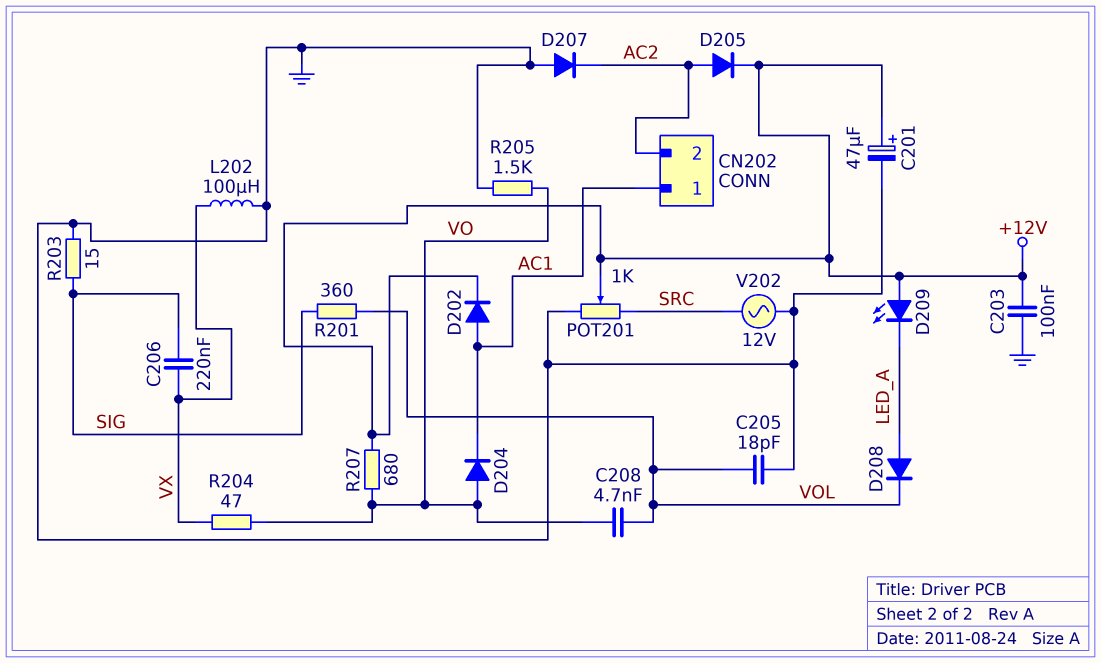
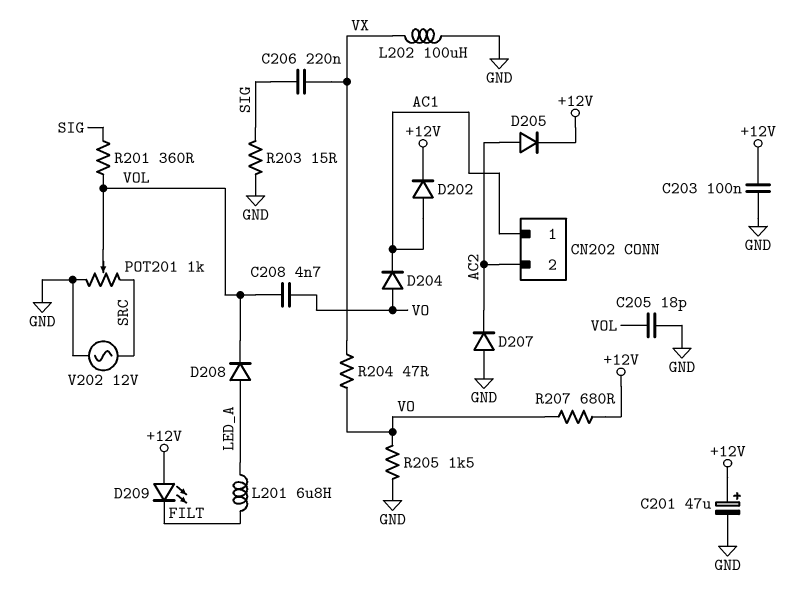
D209: LED (A +12V, K LED_A) -> LED (A +12V, K FILT)
L201: none -> 6.8uH (FILT, LED_A)
POT201: 1k (GND, SRC, wiper +12V) -> 1k (GND, SRC, wiper VOL)

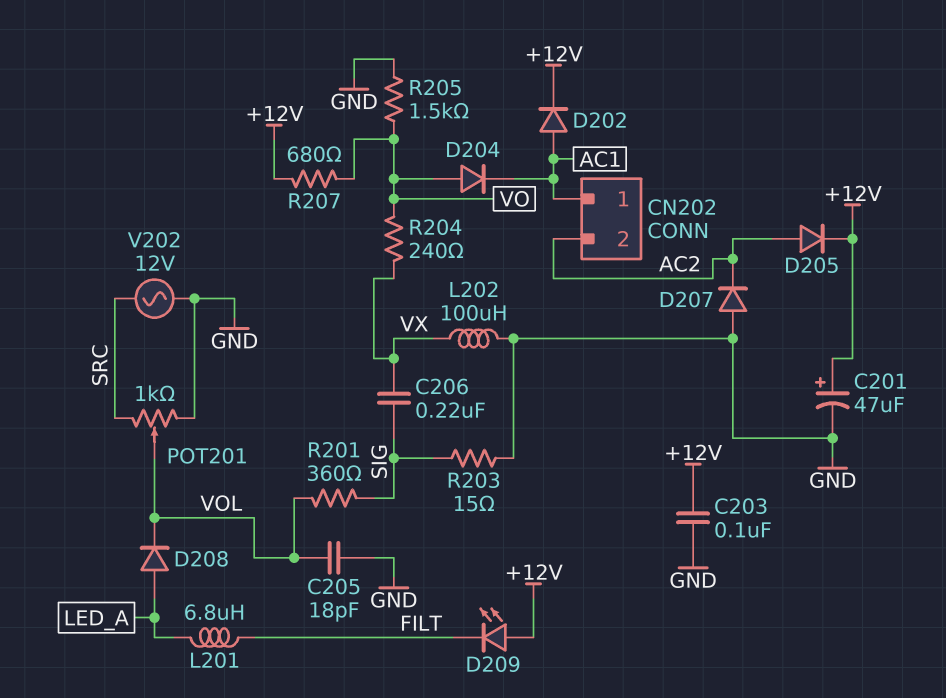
C208: 4.7nF (VO, VOL) -> none
R204: 47 (VO, VX) -> 240 (VO, VX)

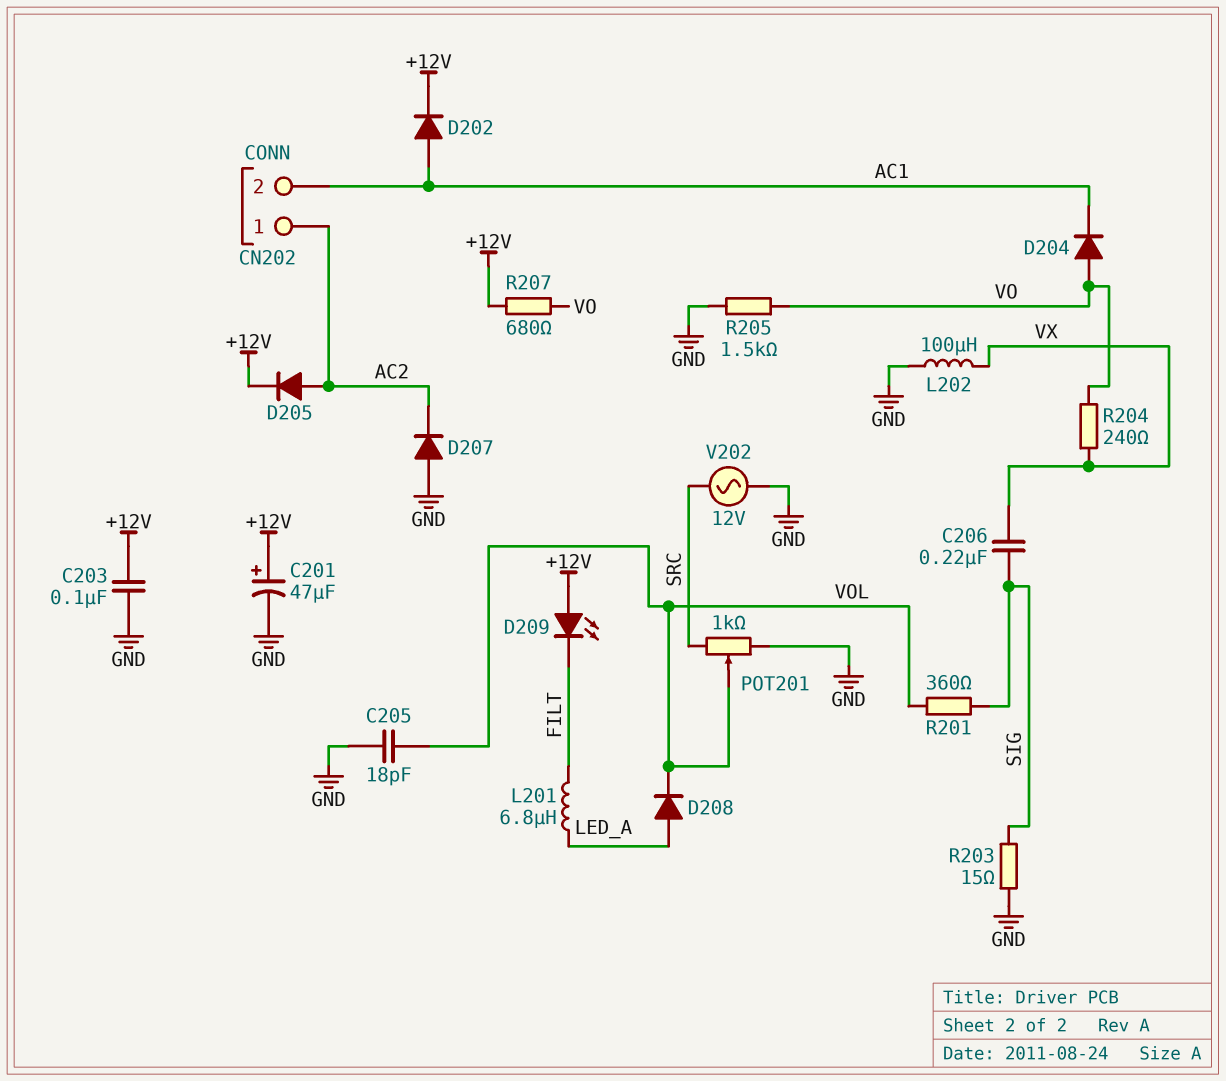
CN202 pin 1: AC1 -> AC2
CN202 pin 2: AC2 -> AC1

